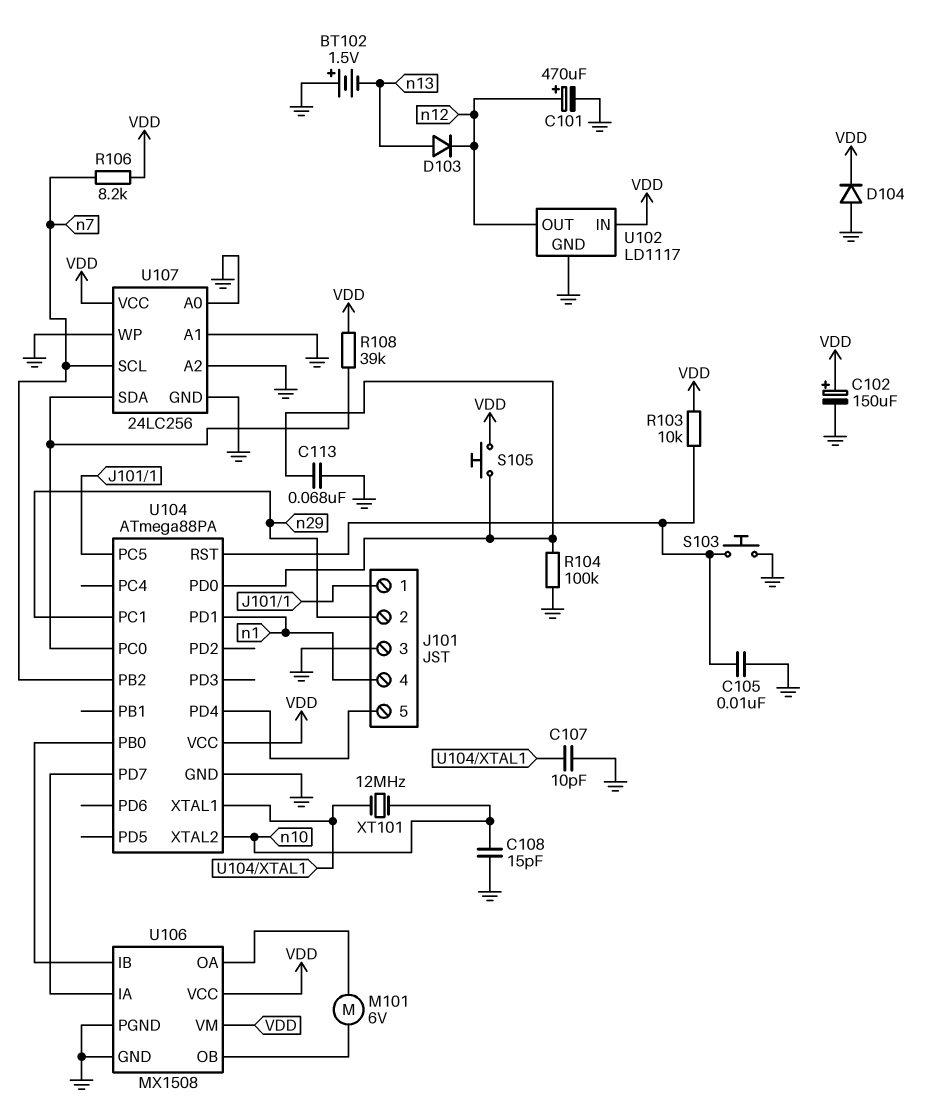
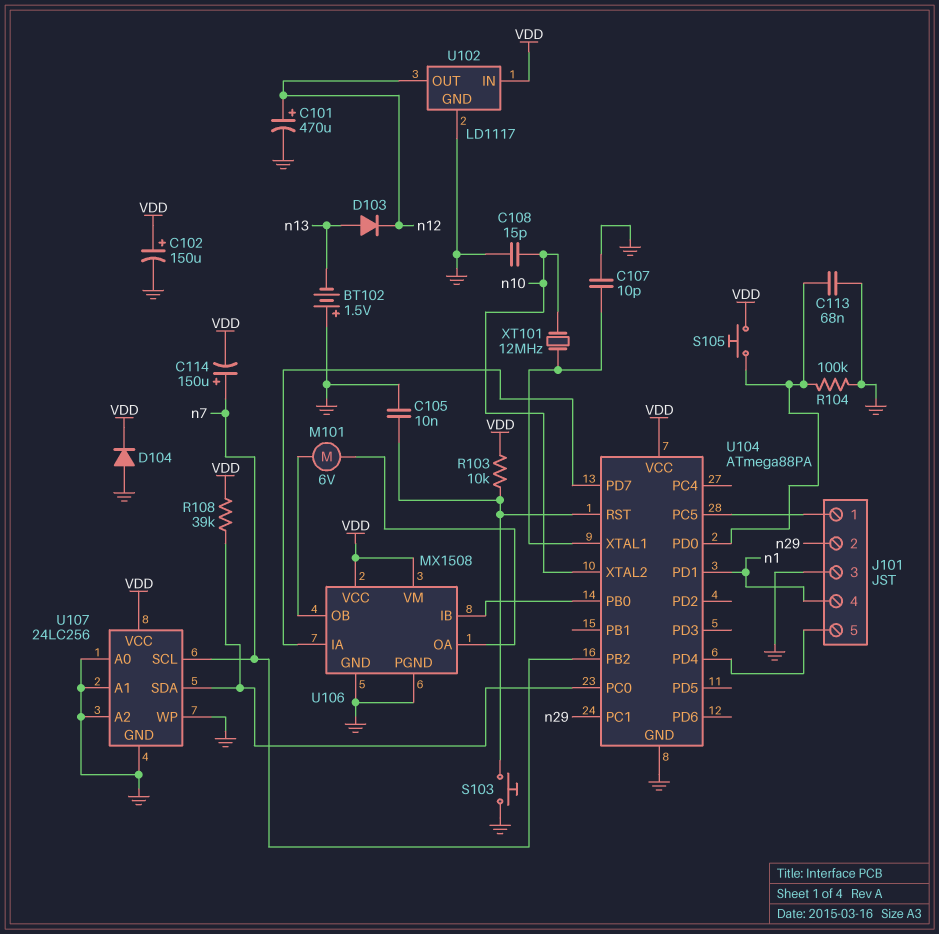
C114: none -> 150uF (plus n7, minus VDD)
R106: 8.2k (VDD, n7) -> none

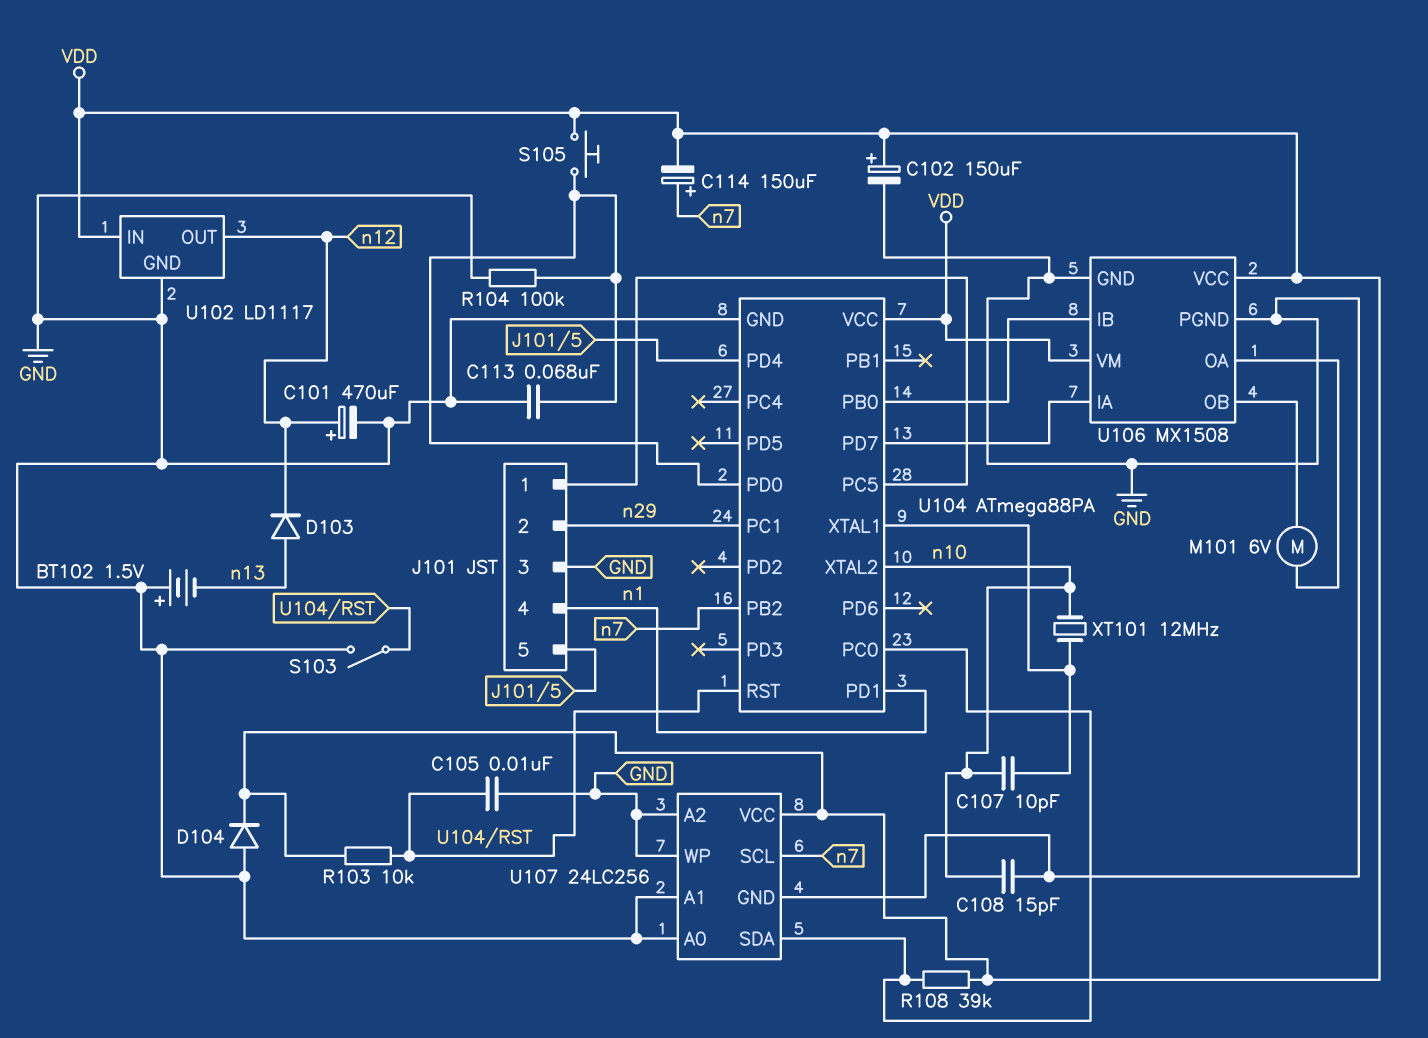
C107: 10pF (GND, U104/XTAL1) -> 10pF (U104/XTAL1, n10)
S103: button (GND, U104/RST) -> switch (GND, U104/RST)

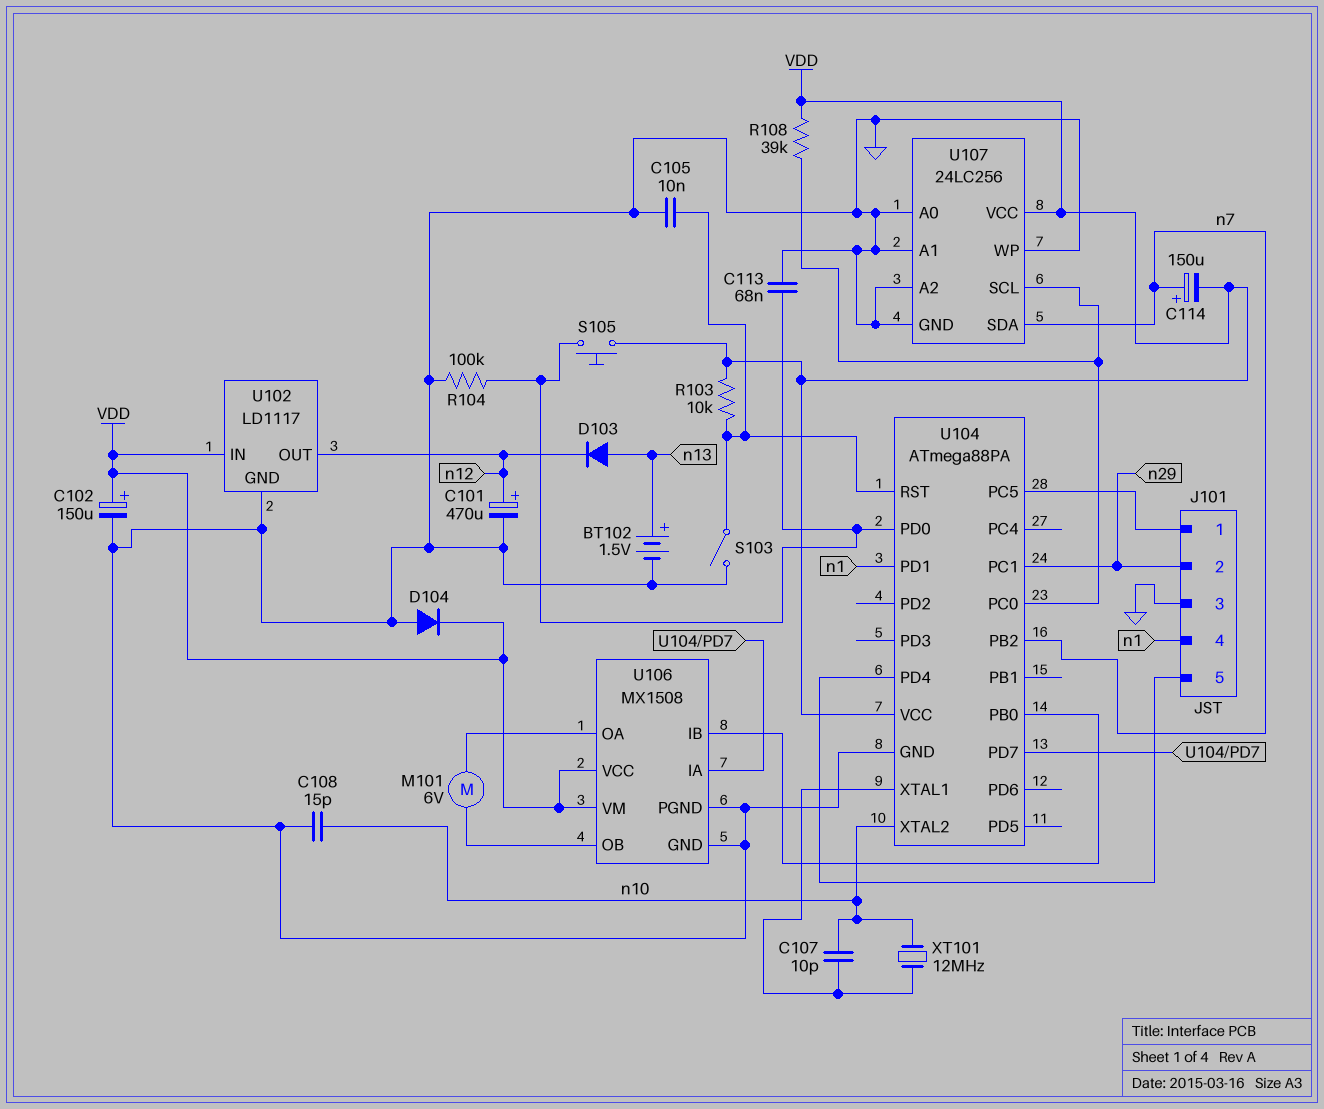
BT102: 1.5V (plus GND, minus n13) -> 1.5V (plus n13, minus GND)
U107 pin SCL: n7 -> U104/PC0
U107 pin SDA: U104/PC0 -> n7

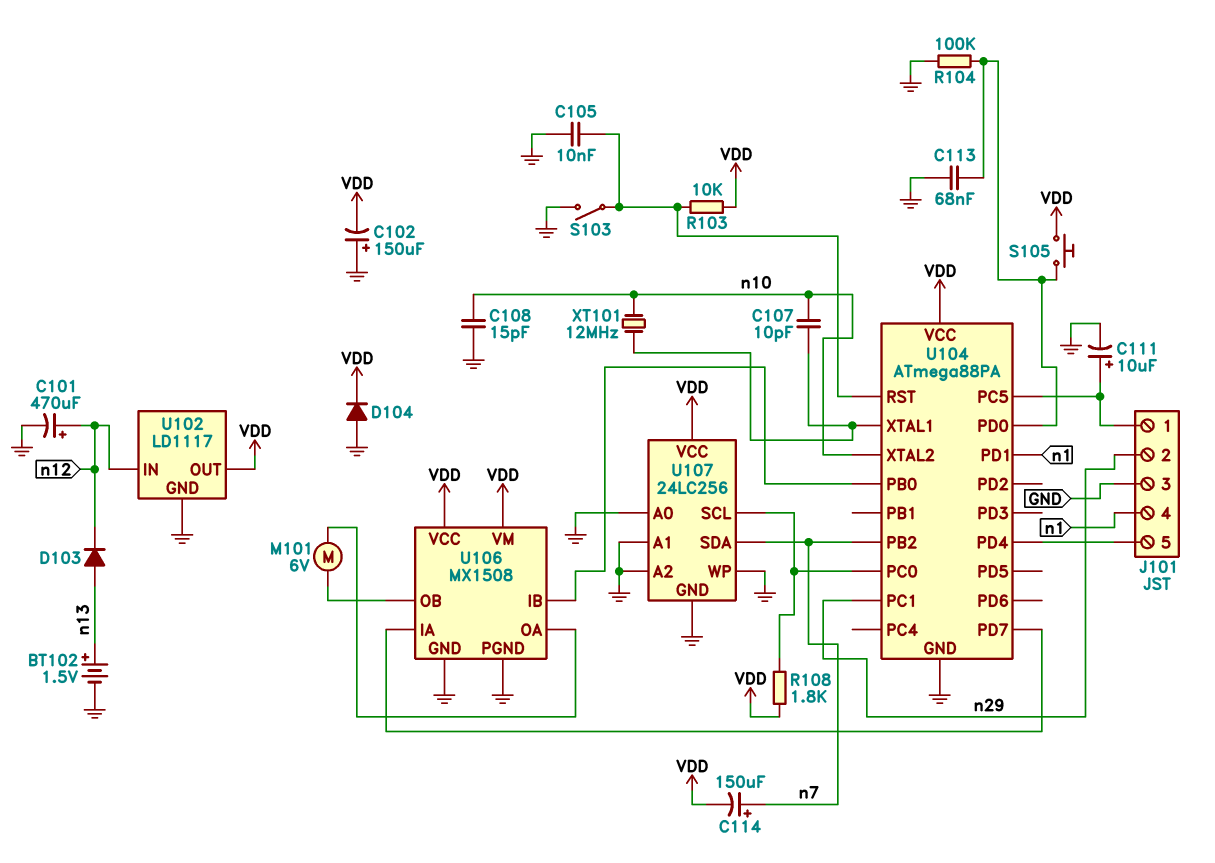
C102: 150uF (plus VDD, minus GND) -> 150uF (plus GND, minus VDD)
C111: none -> 10uF (plus J101/1, minus GND)
R108: 39k (U104/PC0, VDD) -> 1.8k (U104/PC0, VDD)
U102 pin IN: VDD -> n12
U102 pin OUT: n12 -> VDD

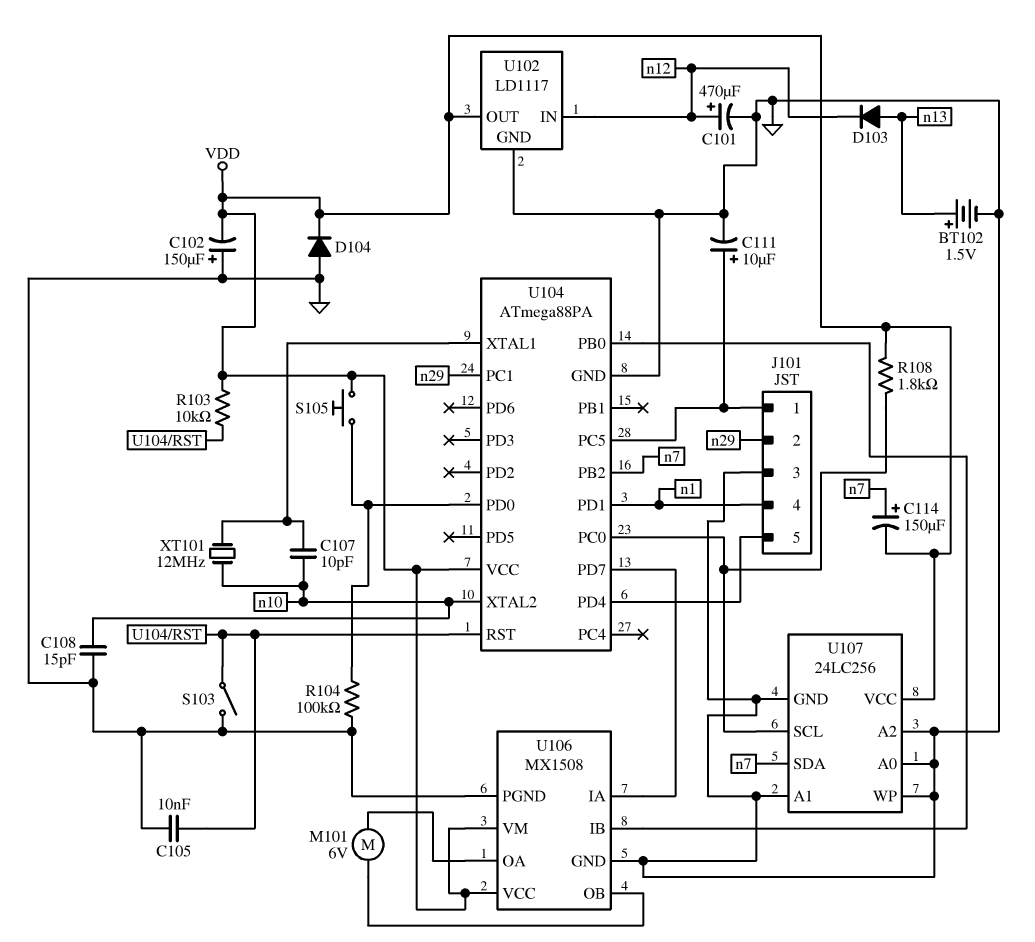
C113: 68nF (GND, U104/PD0) -> none

